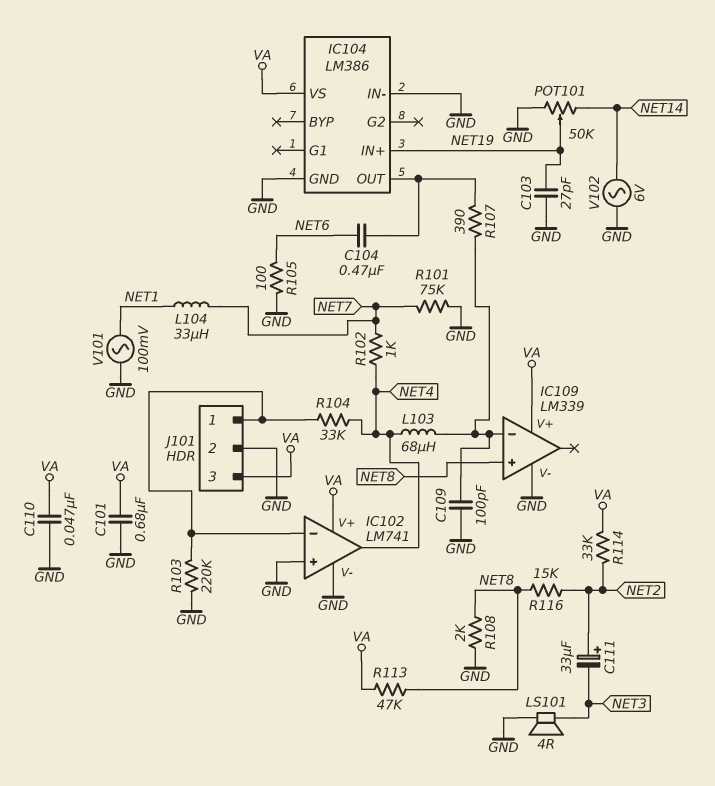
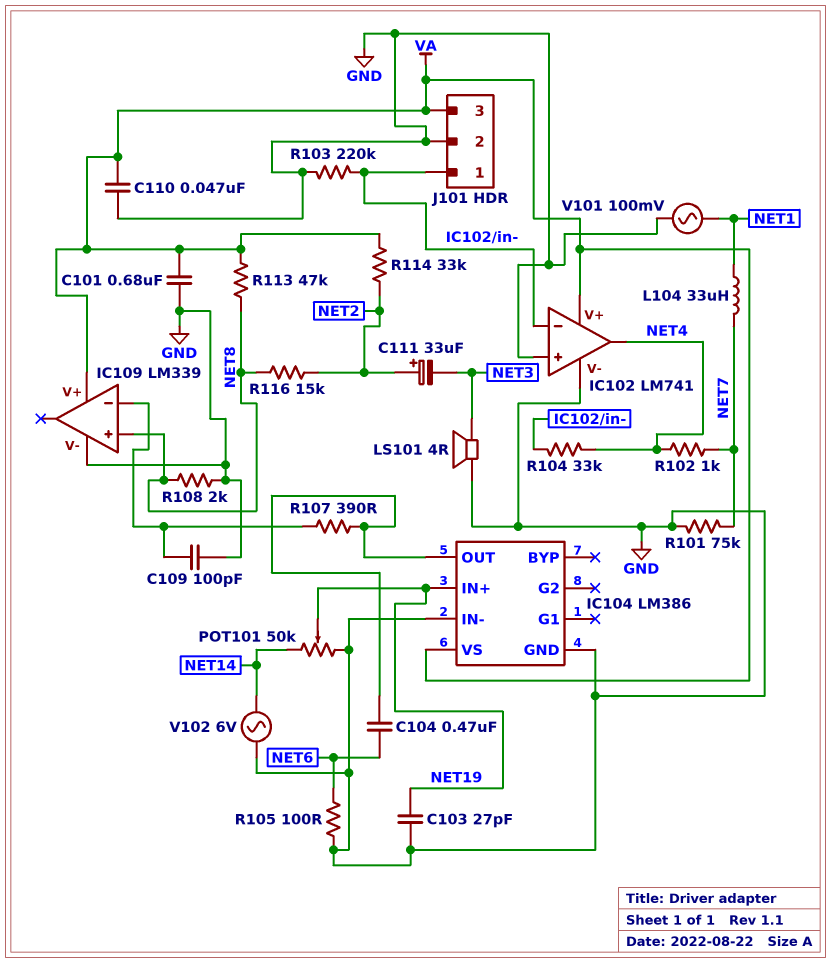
L103: 68uH (IC109/in-, NET4) -> none

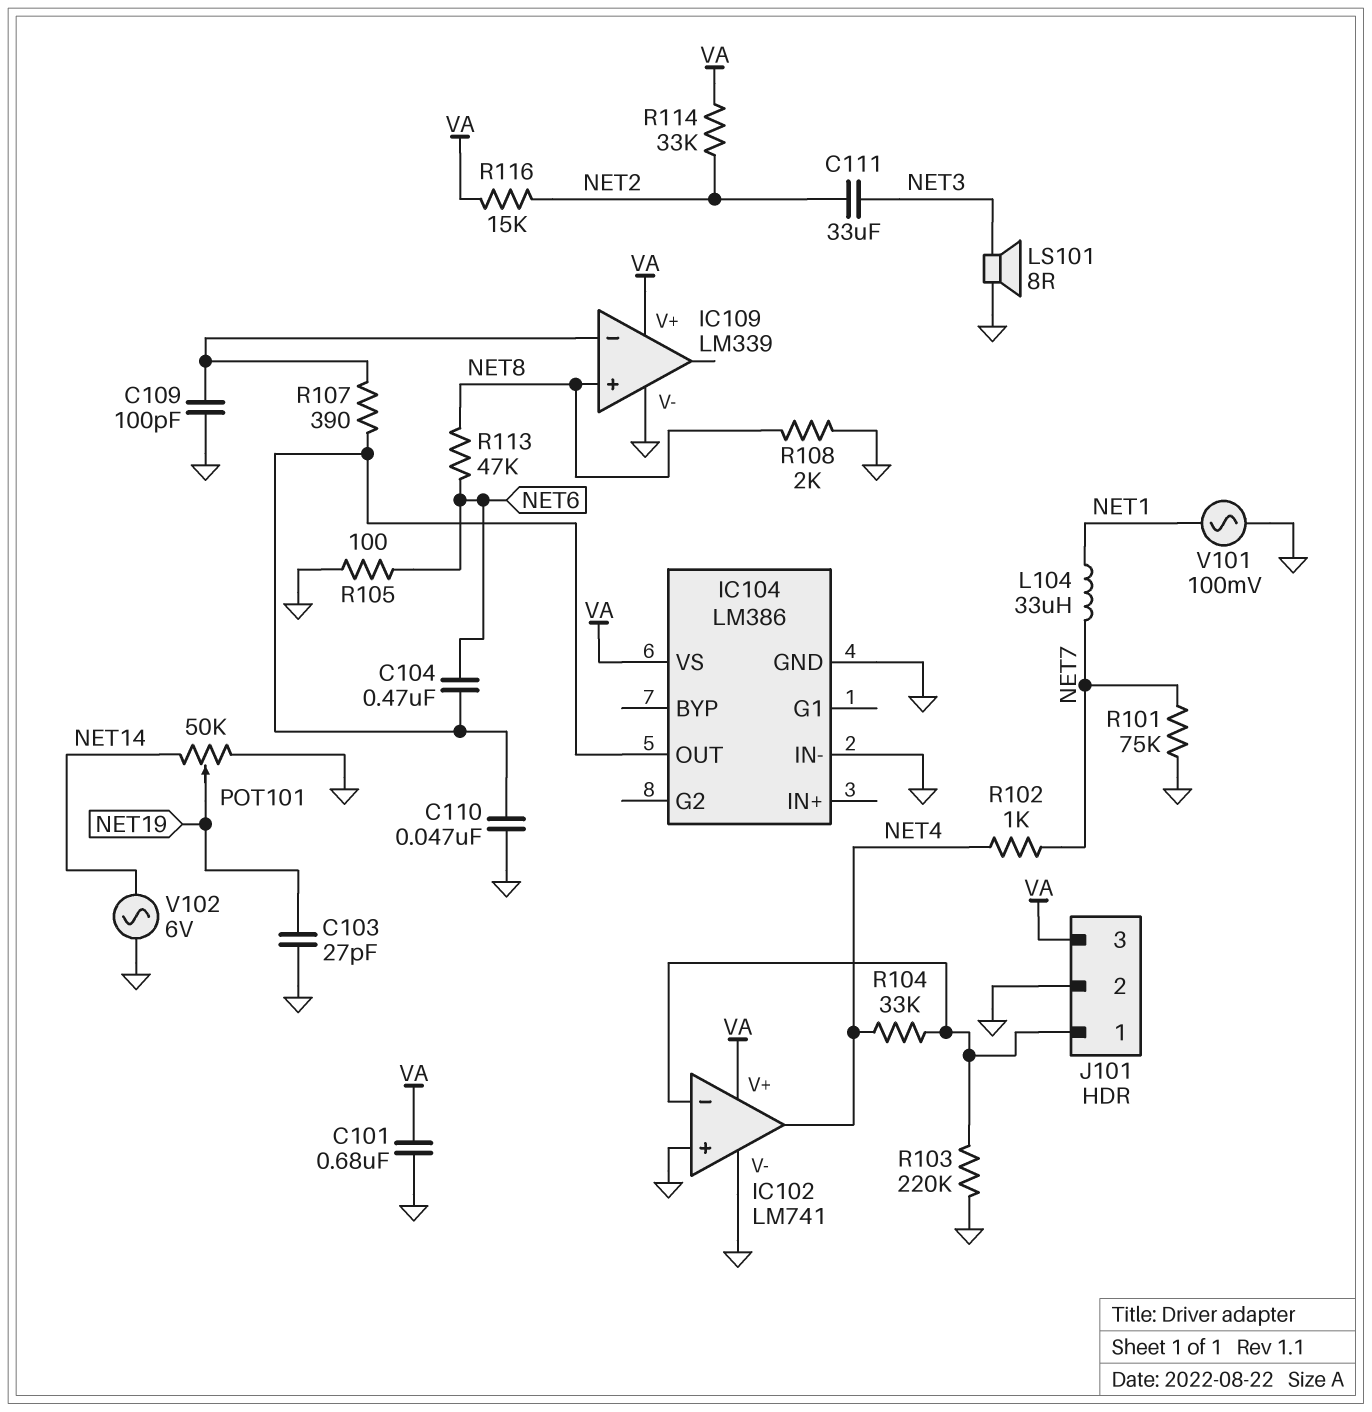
C110: 47nF (GND, VA) -> 47nF (GND, IC104/OUT)
C111: 33uF (plus NET2, minus NET3) -> 33uF (NET2, NET3)
IC104 pin IN+: NET19 -> none
LS101: speaker 4R (GND, NET3) -> speaker 8R (GND, NET3)
R113: 47k (NET8, VA) -> 47k (NET6, NET8)
R116: 15k (NET2, NET8) -> 15k (NET2, VA)

